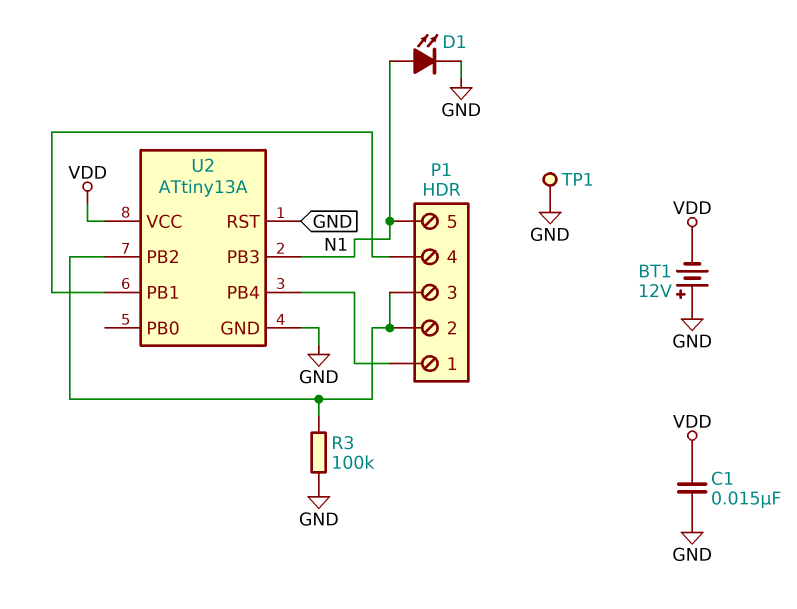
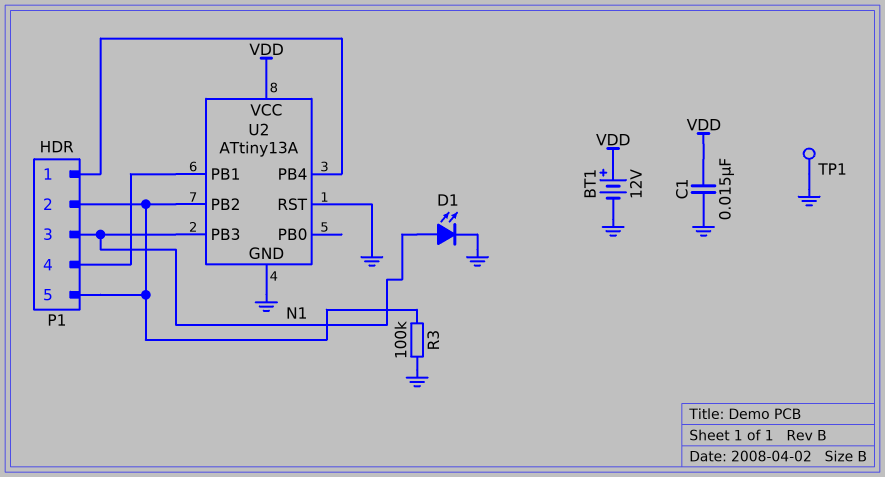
BT1: 12V (plus GND, minus VDD) -> 12V (plus VDD, minus GND)
P1 pin 3: P1/2 -> N1
P1 pin 5: N1 -> P1/2

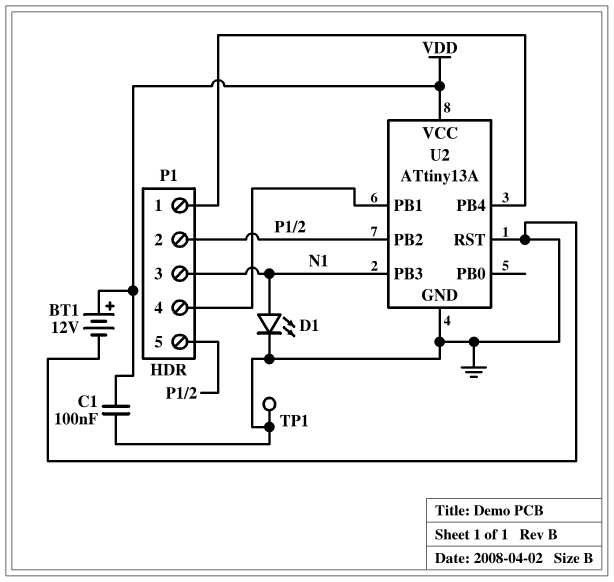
C1: 15nF (GND, VDD) -> 100nF (GND, VDD)
R3: 100k (GND, P1/2) -> none

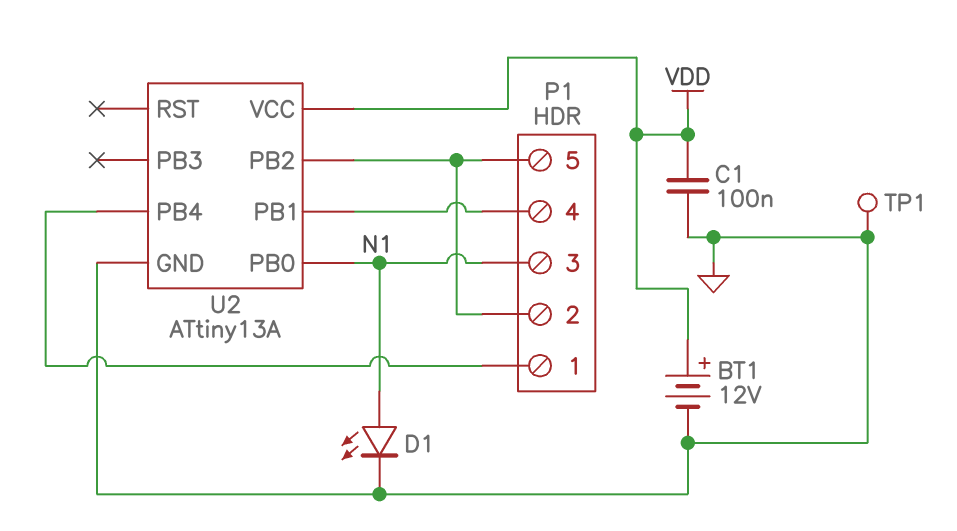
U2 pin PB0: none -> N1
U2 pin PB3: N1 -> none
U2 pin RST: GND -> none

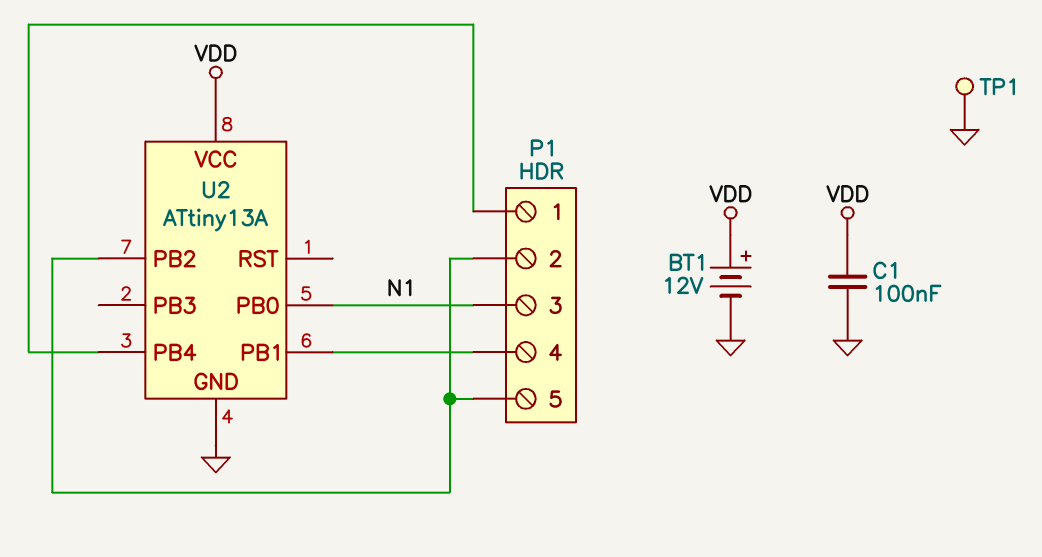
D1: LED (A N1, K GND) -> none

